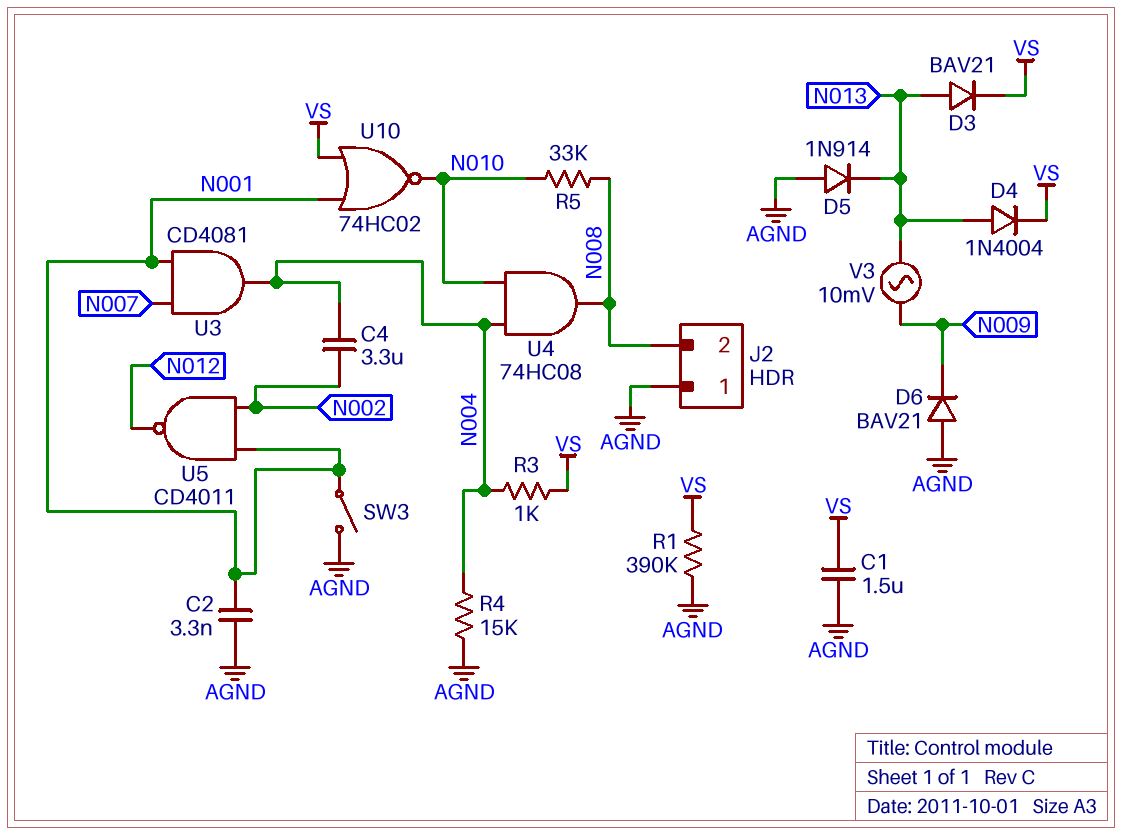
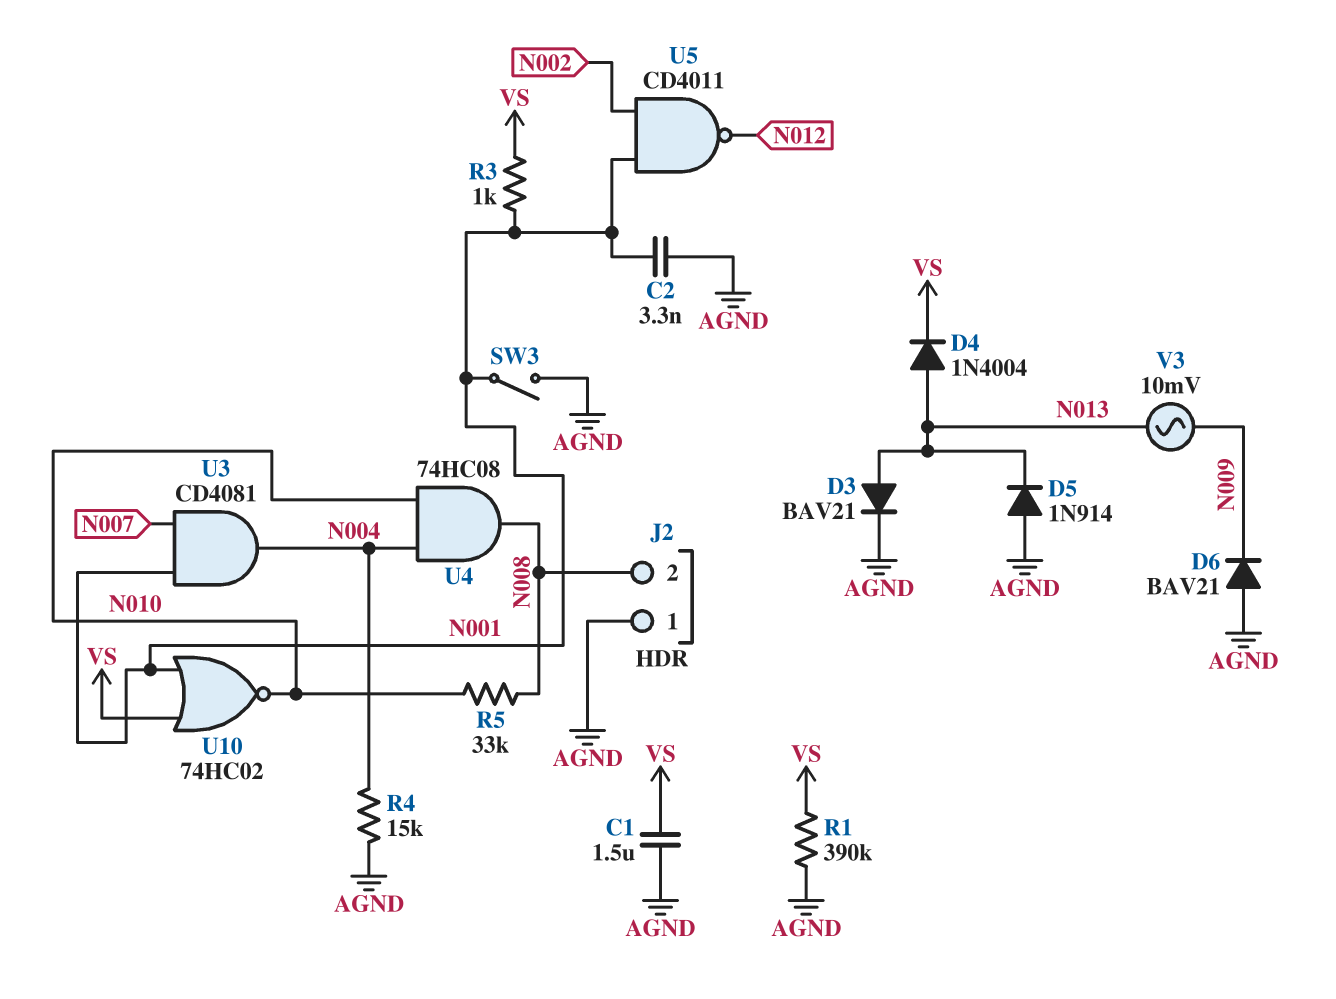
C4: 3.3uF (N002, N004) -> none
D3: diode BAV21 (A N013, K VS) -> diode BAV21 (A N013, K AGND)
R3: 1k (N004, VS) -> 1k (N001, VS)

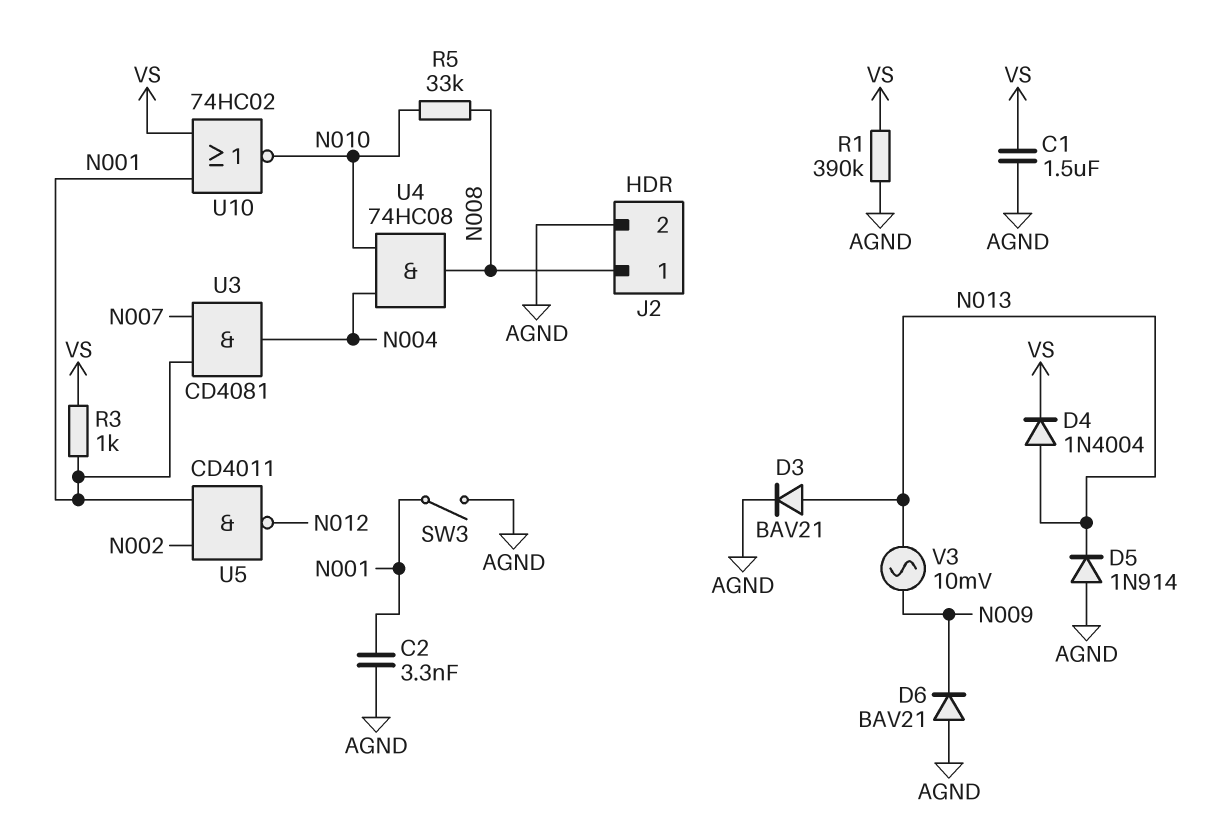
J2 pin 1: AGND -> N008
J2 pin 2: N008 -> AGND
R4: 15k (AGND, N004) -> none

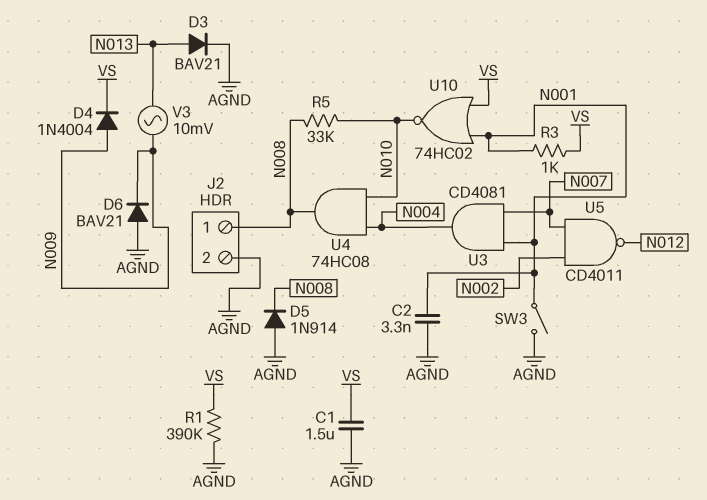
D4: diode 1N4004 (A N013, K VS) -> diode 1N4004 (A N009, K VS)
D5: diode 1N914 (A AGND, K N013) -> diode 1N914 (A AGND, K N008)
U5: NAND CD4011 (in N001, in N002, out N012) -> NAND CD4011 (in N002, in N007, out N012)

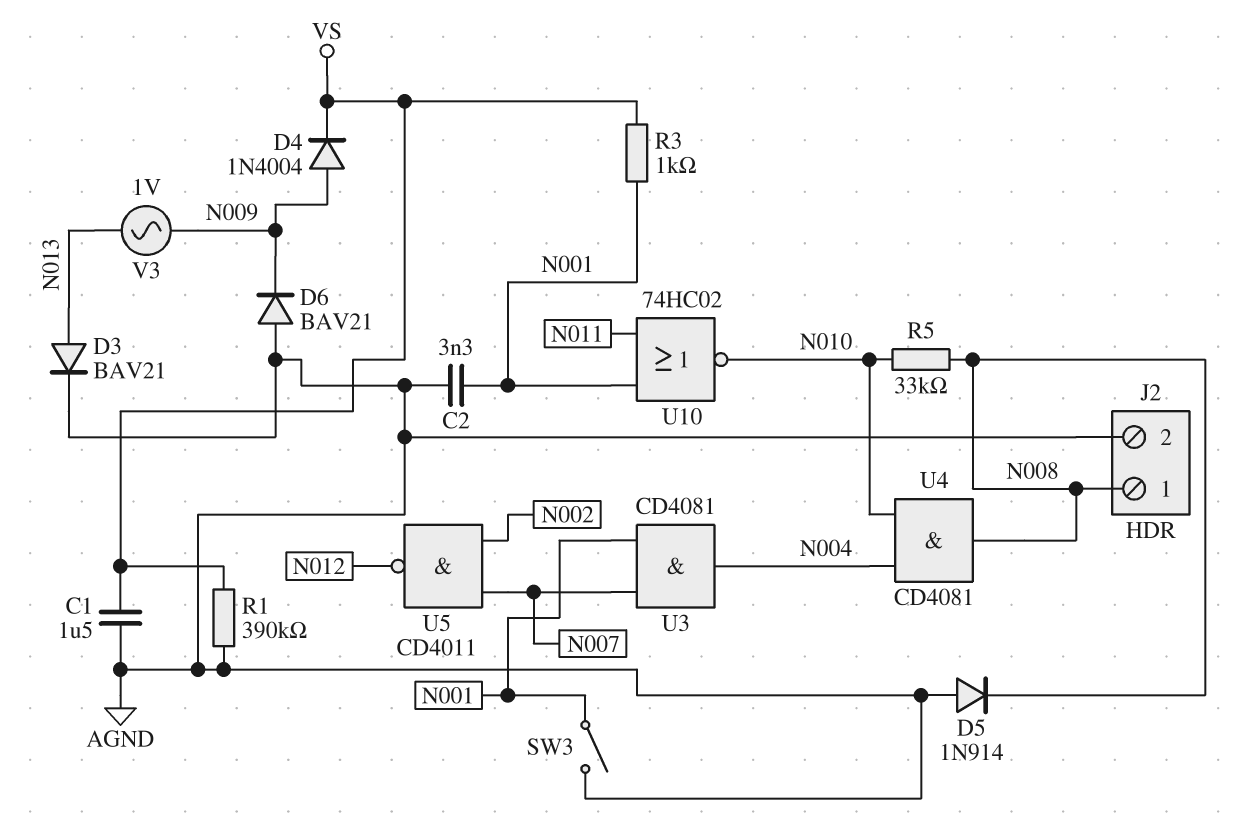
U4: AND 74HC08 (in N004, in N010, out N008) -> AND CD4081 (in N004, in N010, out N008)
U10: NOR 74HC02 (in N001, in VS, out N010) -> NOR 74HC02 (in N001, in N011, out N010)
V3: AC 10mV (N009, N013) -> AC 1V (N009, N013)

